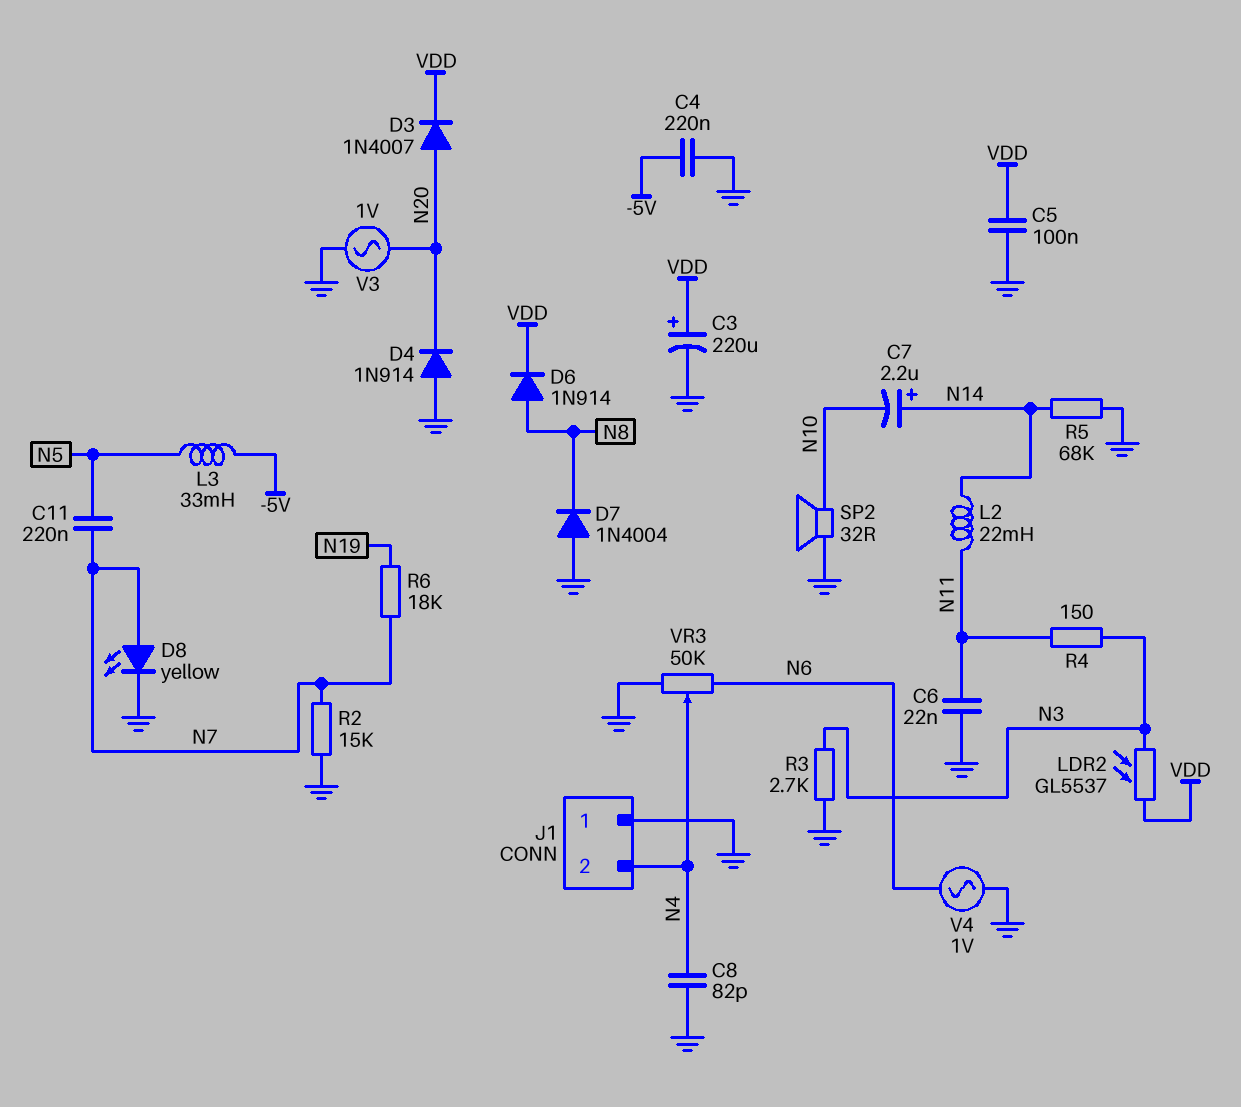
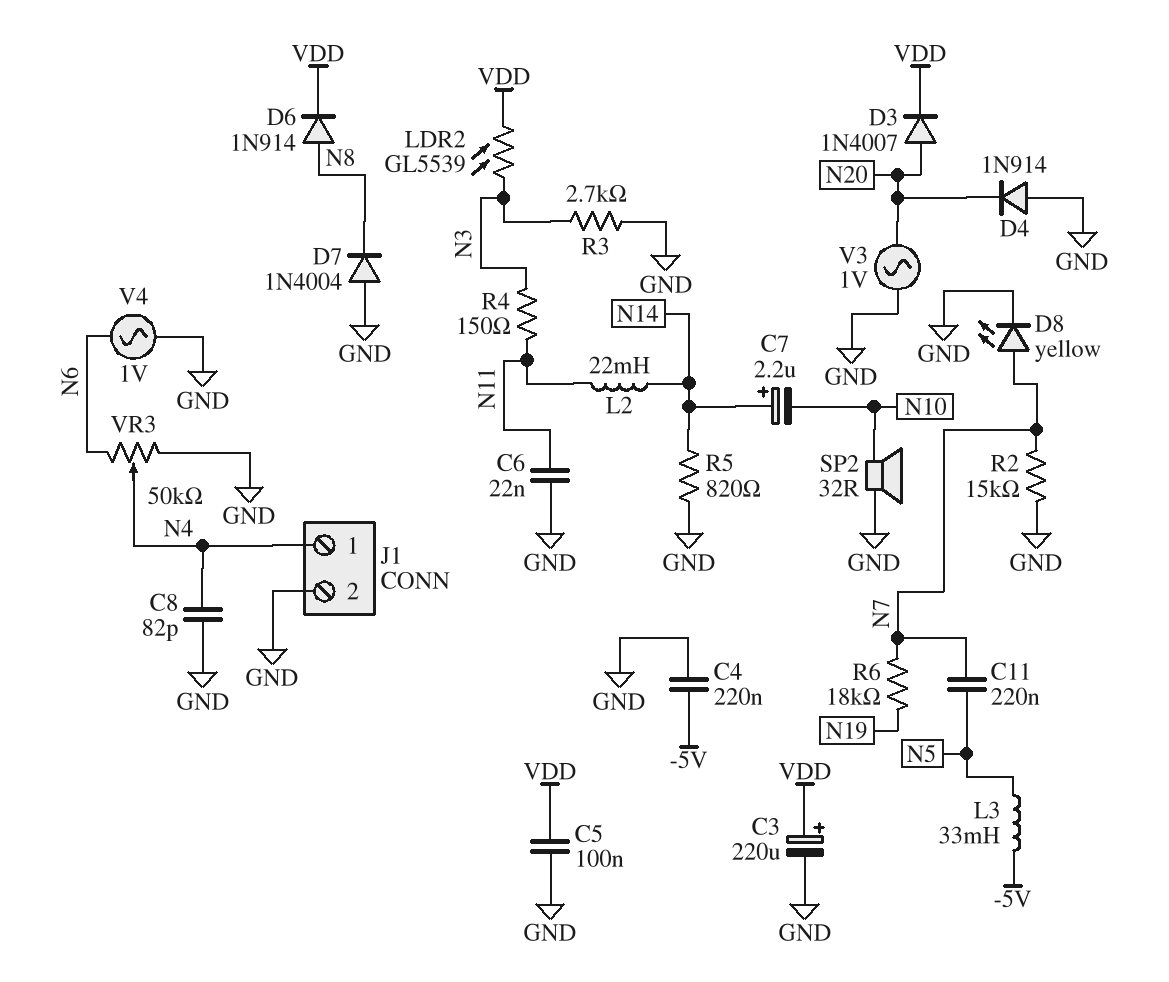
J1 pin 1: GND -> N4
J1 pin 2: N4 -> GND
LDR2: GL5537 (N3, VDD) -> GL5539 (N3, VDD)
R5: 68k (GND, N14) -> 820 (GND, N14)

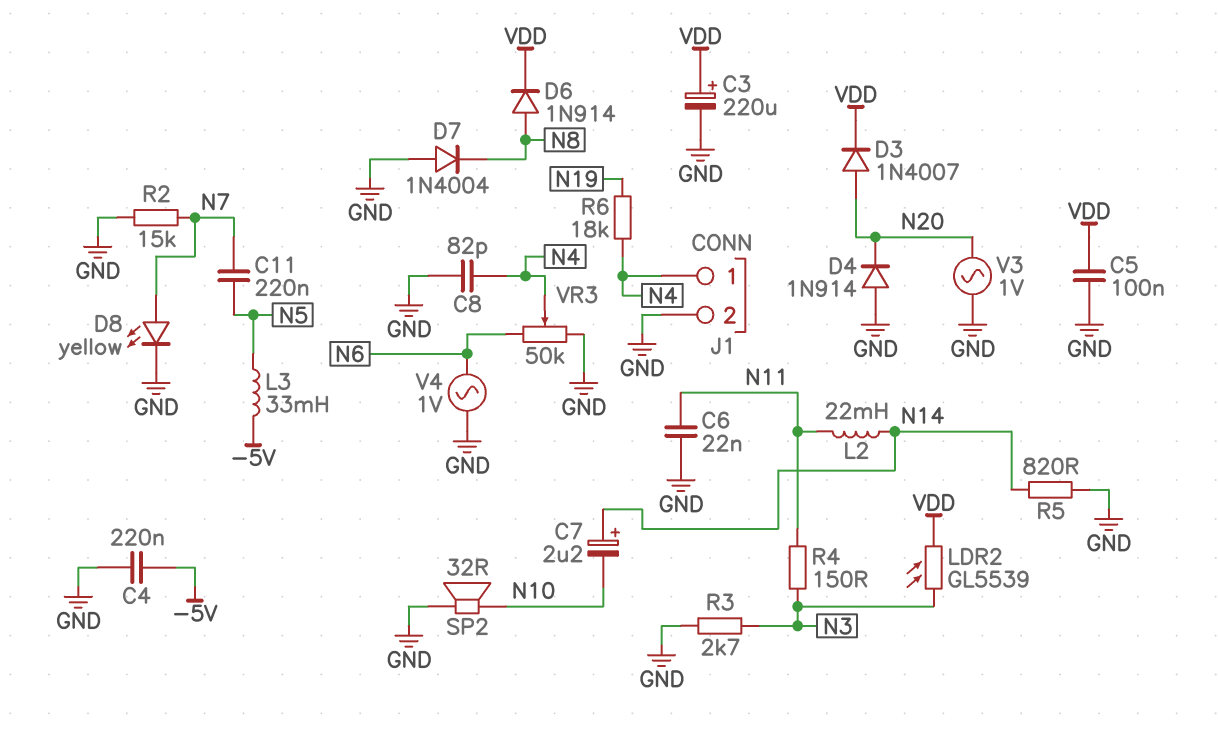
R6: 18k (N7, N19) -> 18k (N4, N19)

